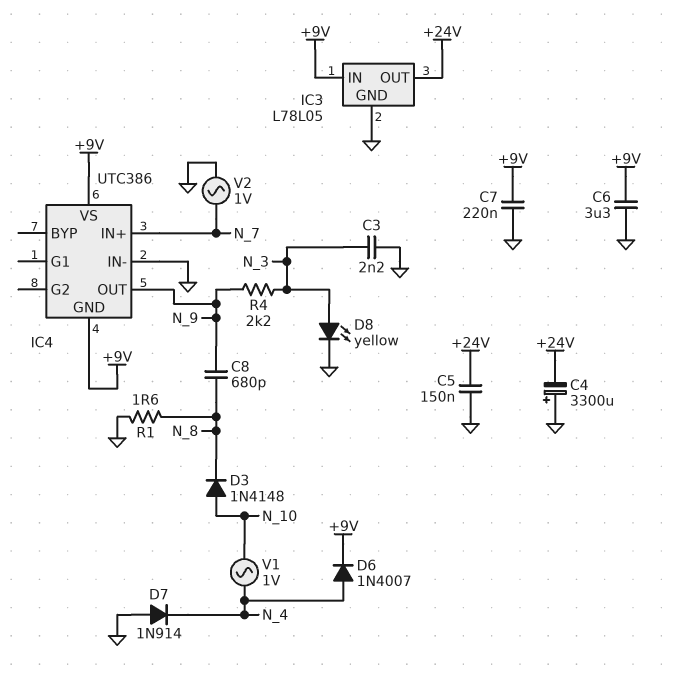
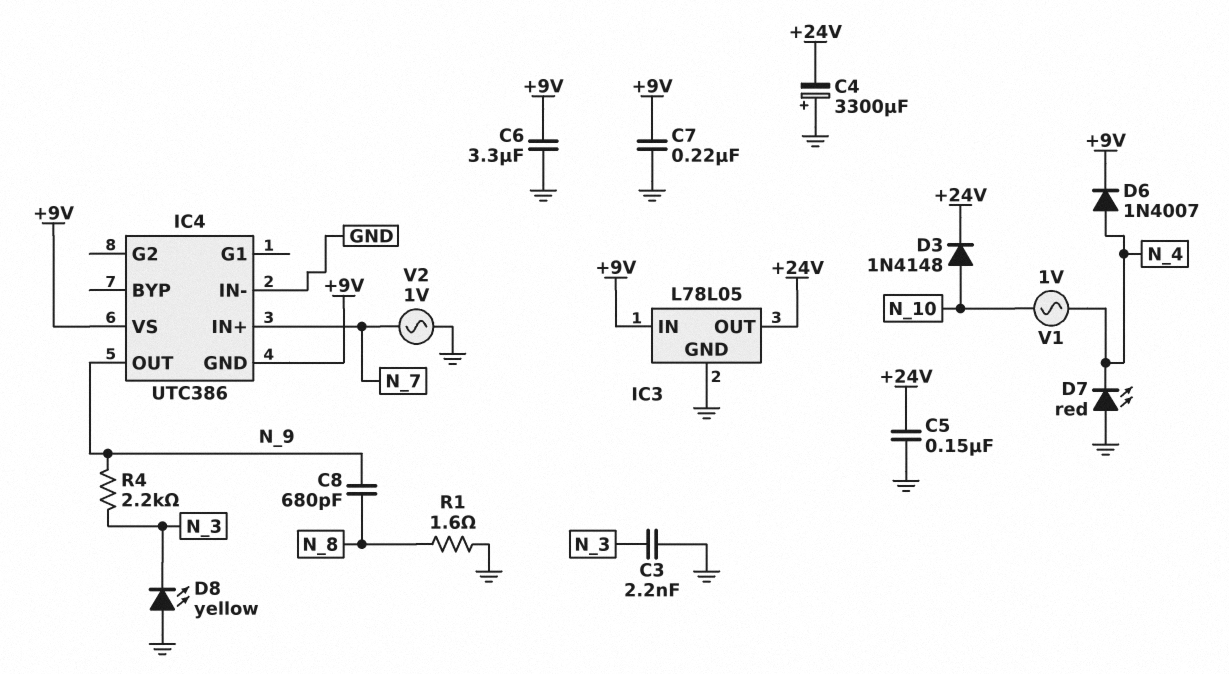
D3: diode 1N4148 (A N_10, K N_8) -> diode 1N4148 (A N_10, K +24V)
D7: diode 1N914 (A GND, K N_4) -> LED red (A GND, K N_4)
D8: LED yellow (A N_3, K GND) -> LED yellow (A GND, K N_3)

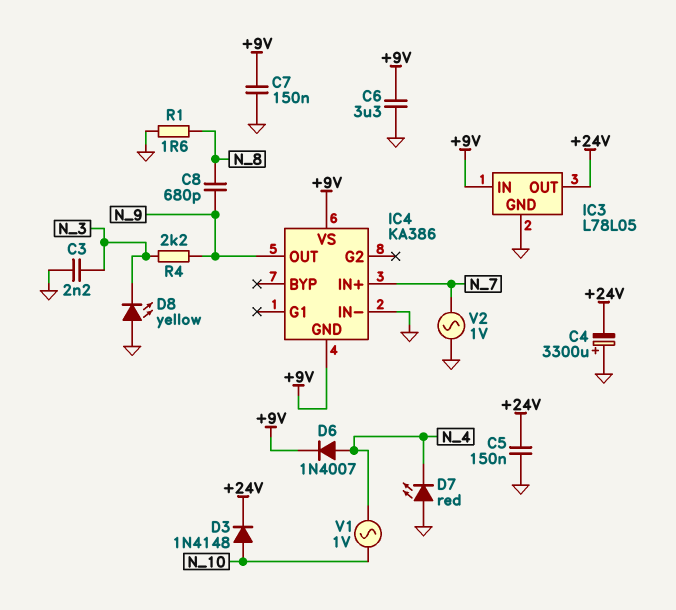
C7: 220nF (+9V, GND) -> 150nF (+9V, GND)
IC4: UTC386 -> KA386

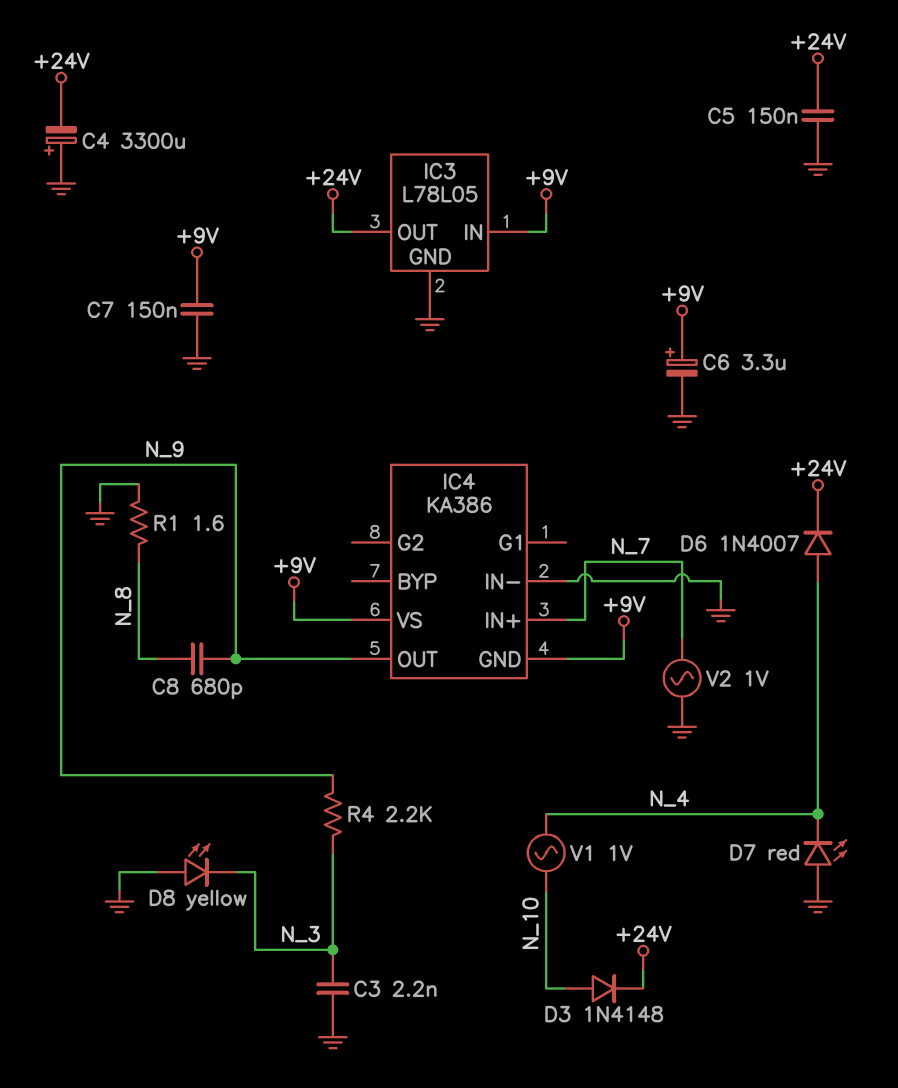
C6: 3.3uF (+9V, GND) -> 3.3uF (plus +9V, minus GND)
D6: diode 1N4007 (A N_4, K +9V) -> diode 1N4007 (A N_4, K +24V)

